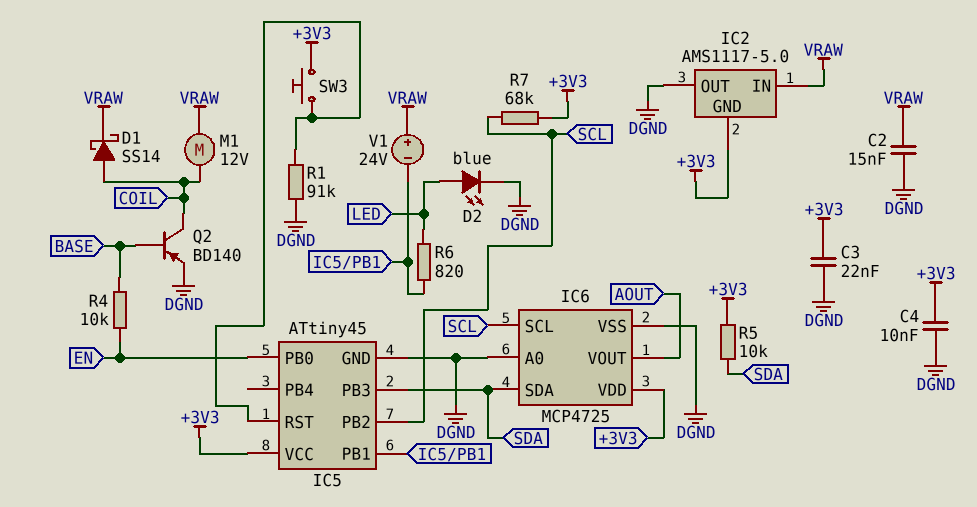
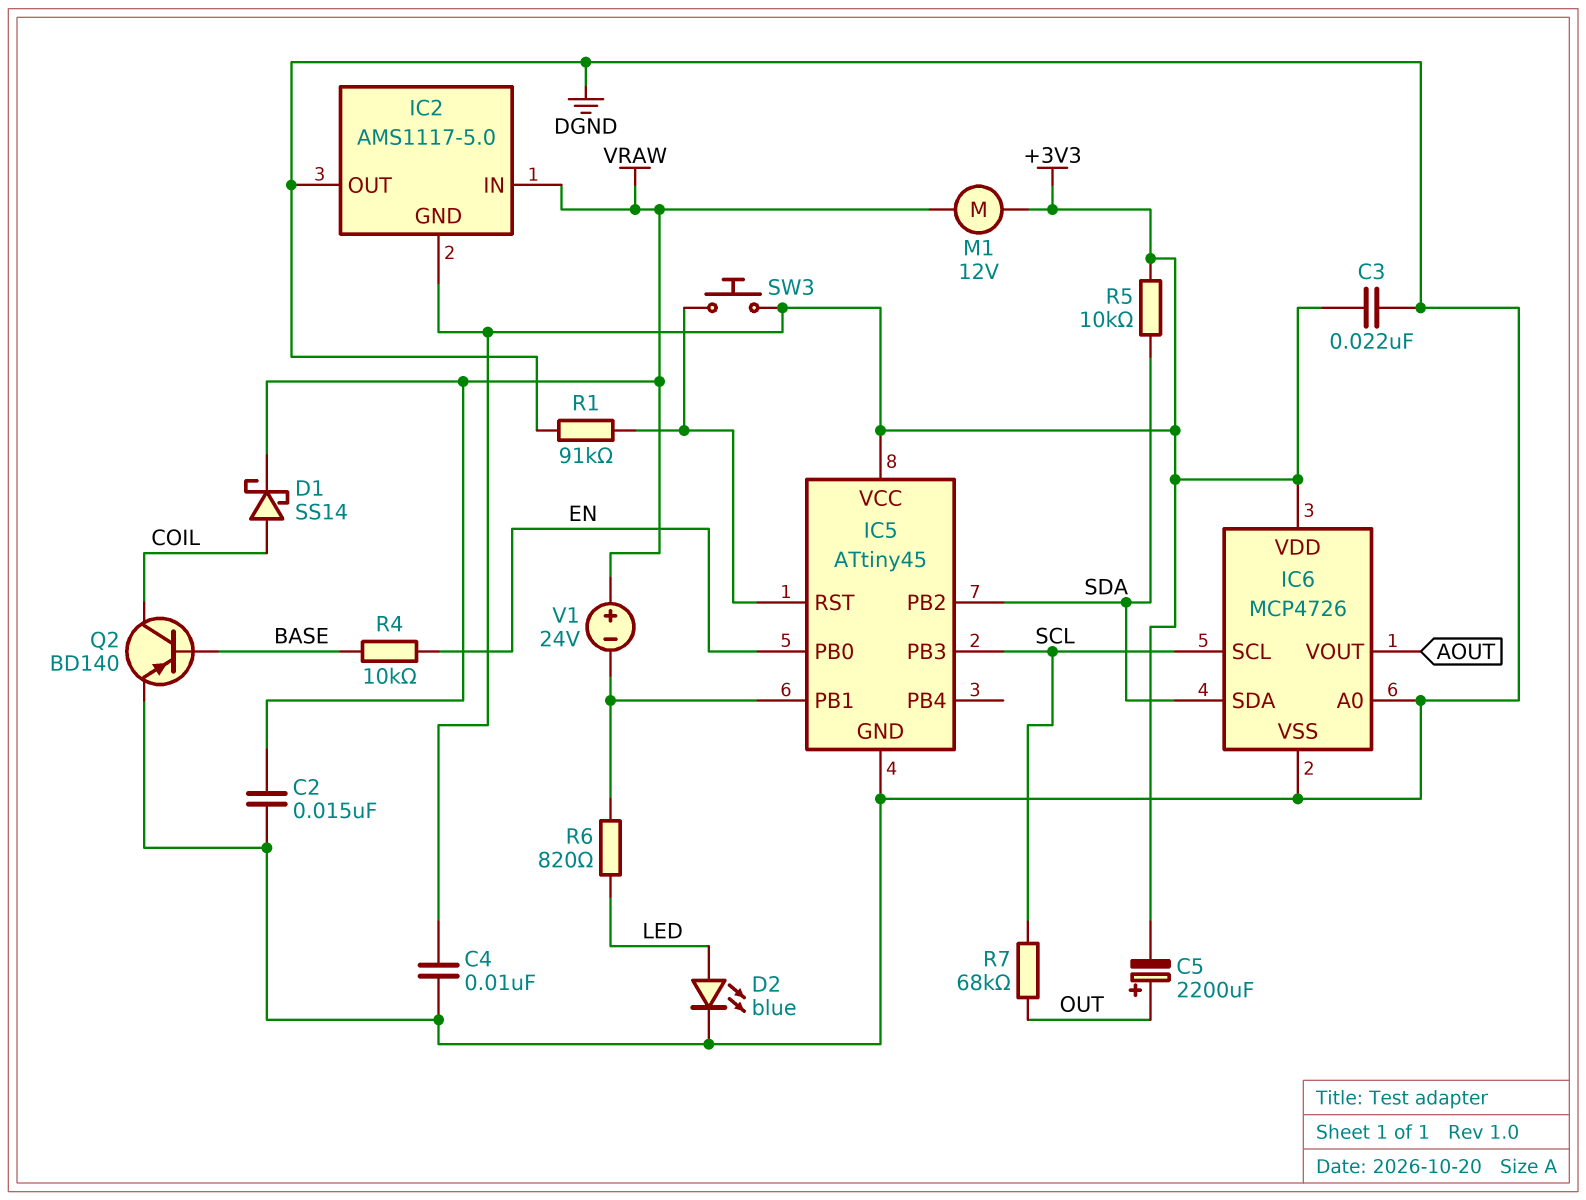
C5: none -> 2200uF (plus OUT, minus +3V3)
IC5 pin PB2: SCL -> SDA
IC5 pin PB3: SDA -> SCL
IC6: MCP4725 -> MCP4726
M1: motor 12V (COIL, VRAW) -> motor 12V (+3V3, VRAW)
R7: 68k (+3V3, SCL) -> 68k (OUT, SCL)

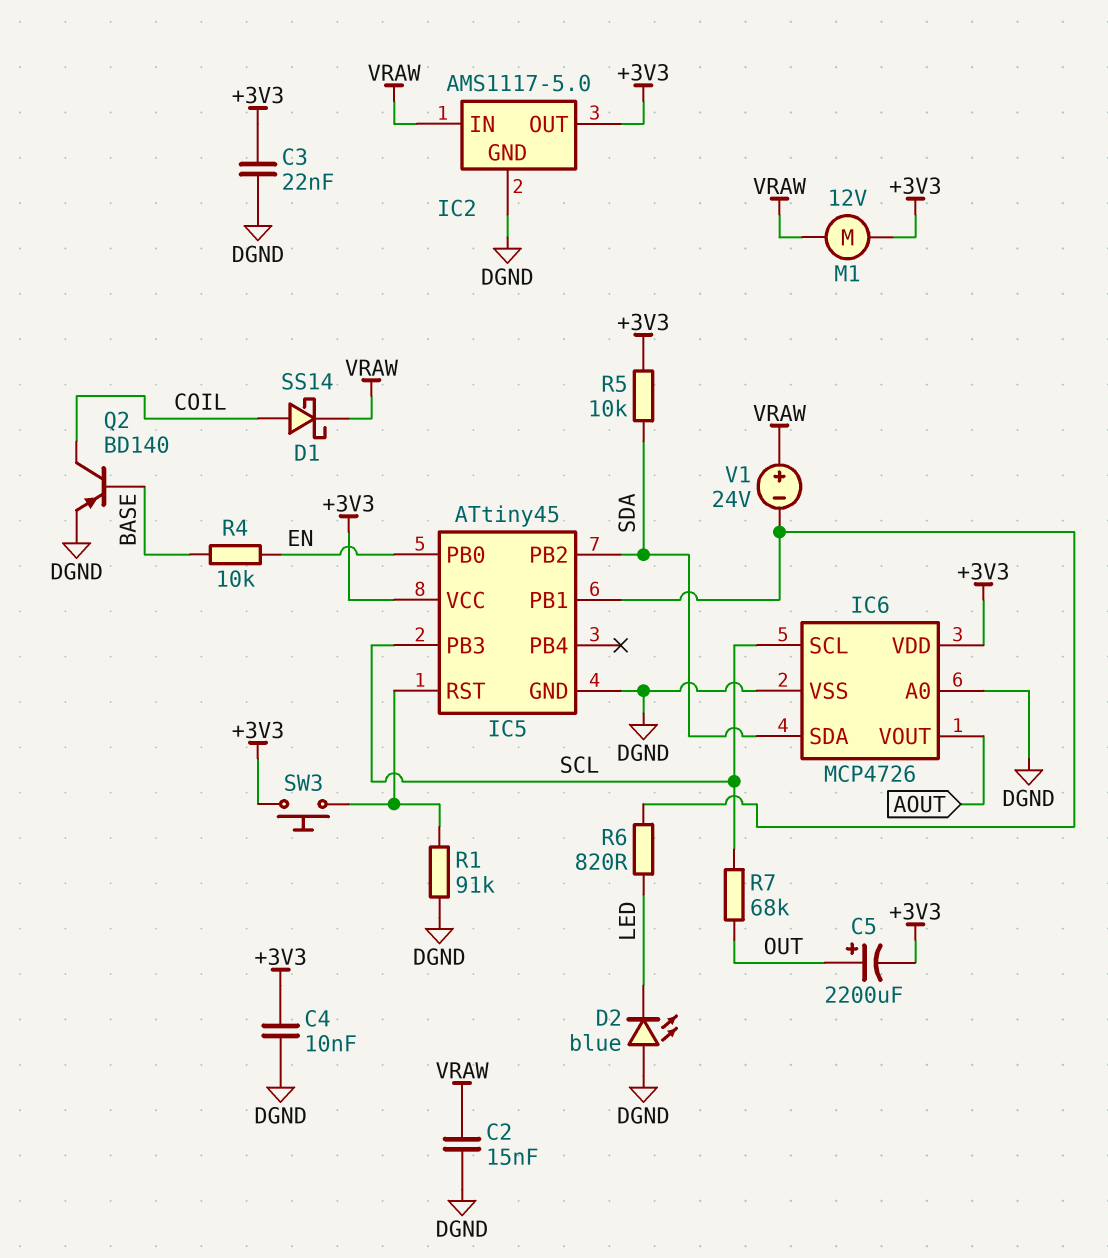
D2: LED blue (A LED, K DGND) -> LED blue (A DGND, K LED)
IC2 pin GND: +3V3 -> DGND
IC2 pin OUT: DGND -> +3V3

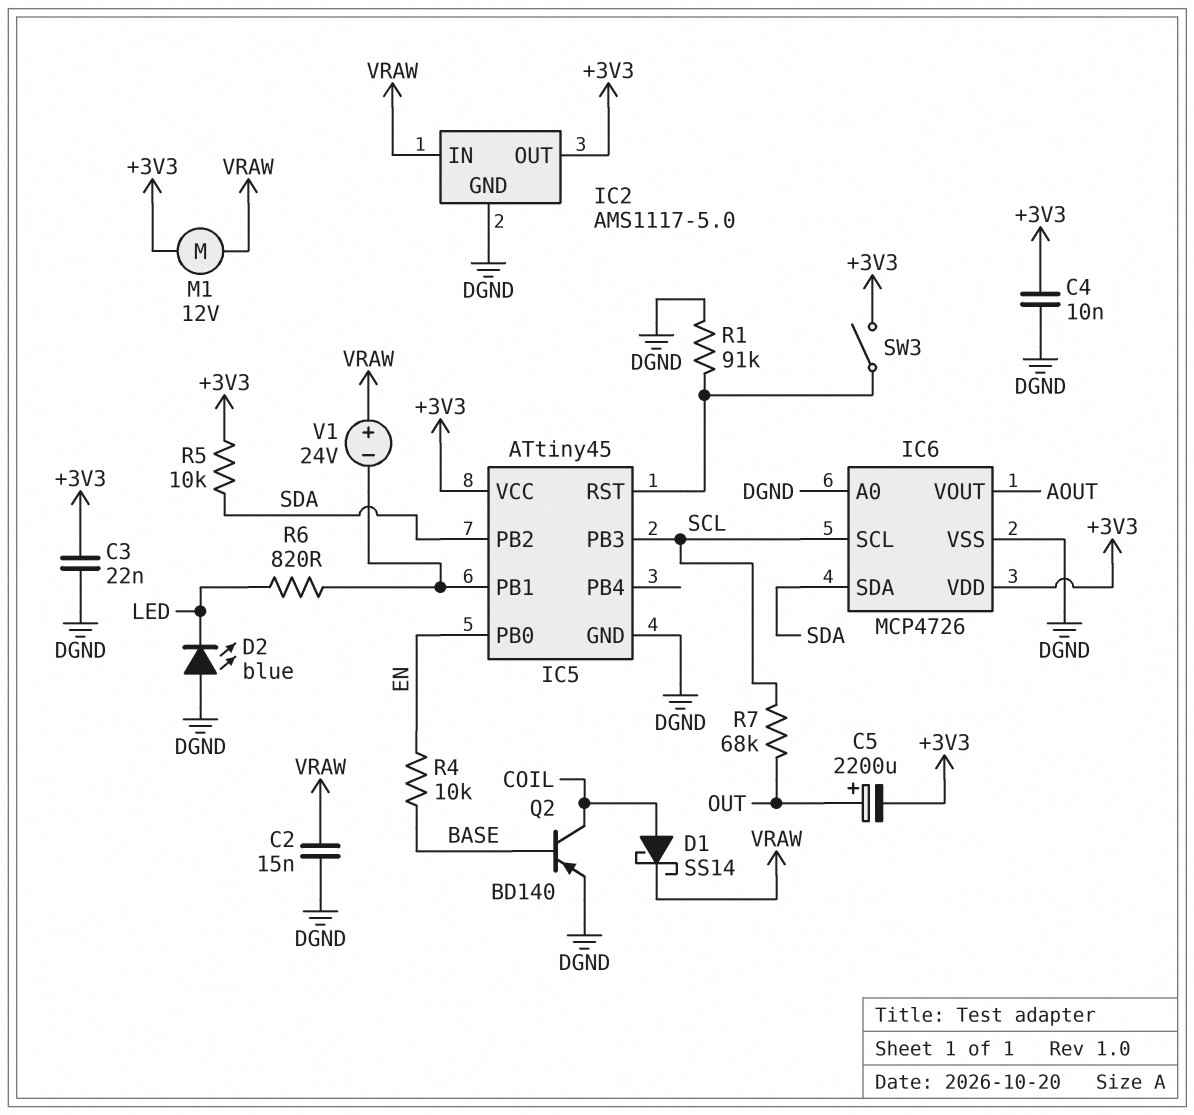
SW3: button (+3V3, IC5/RST) -> switch (+3V3, IC5/RST)

